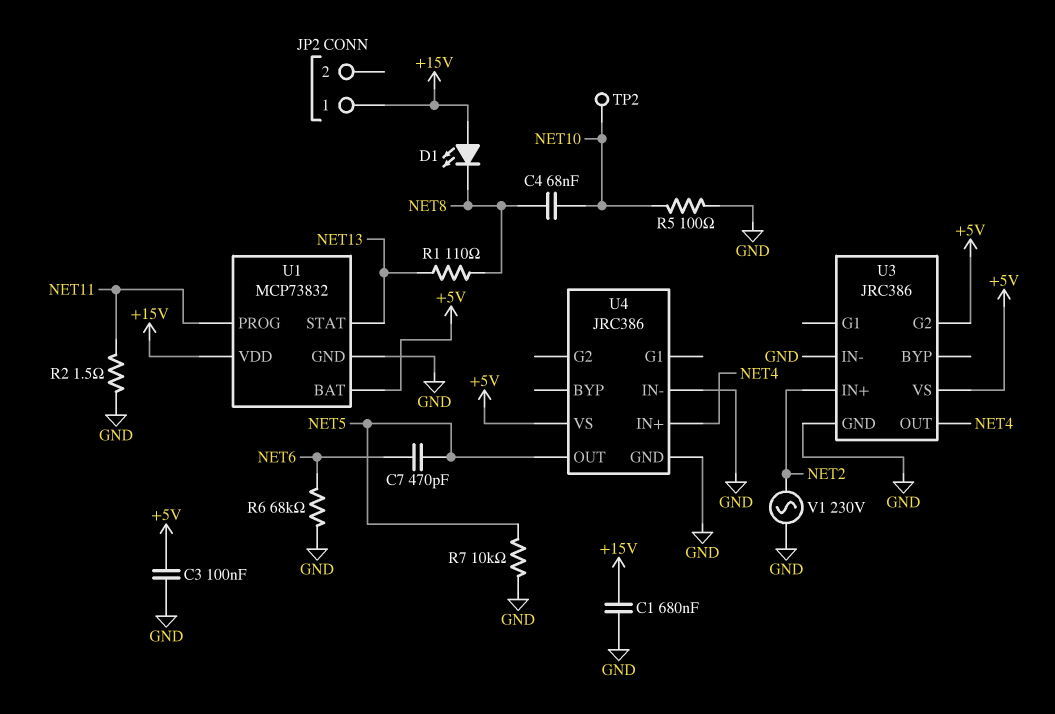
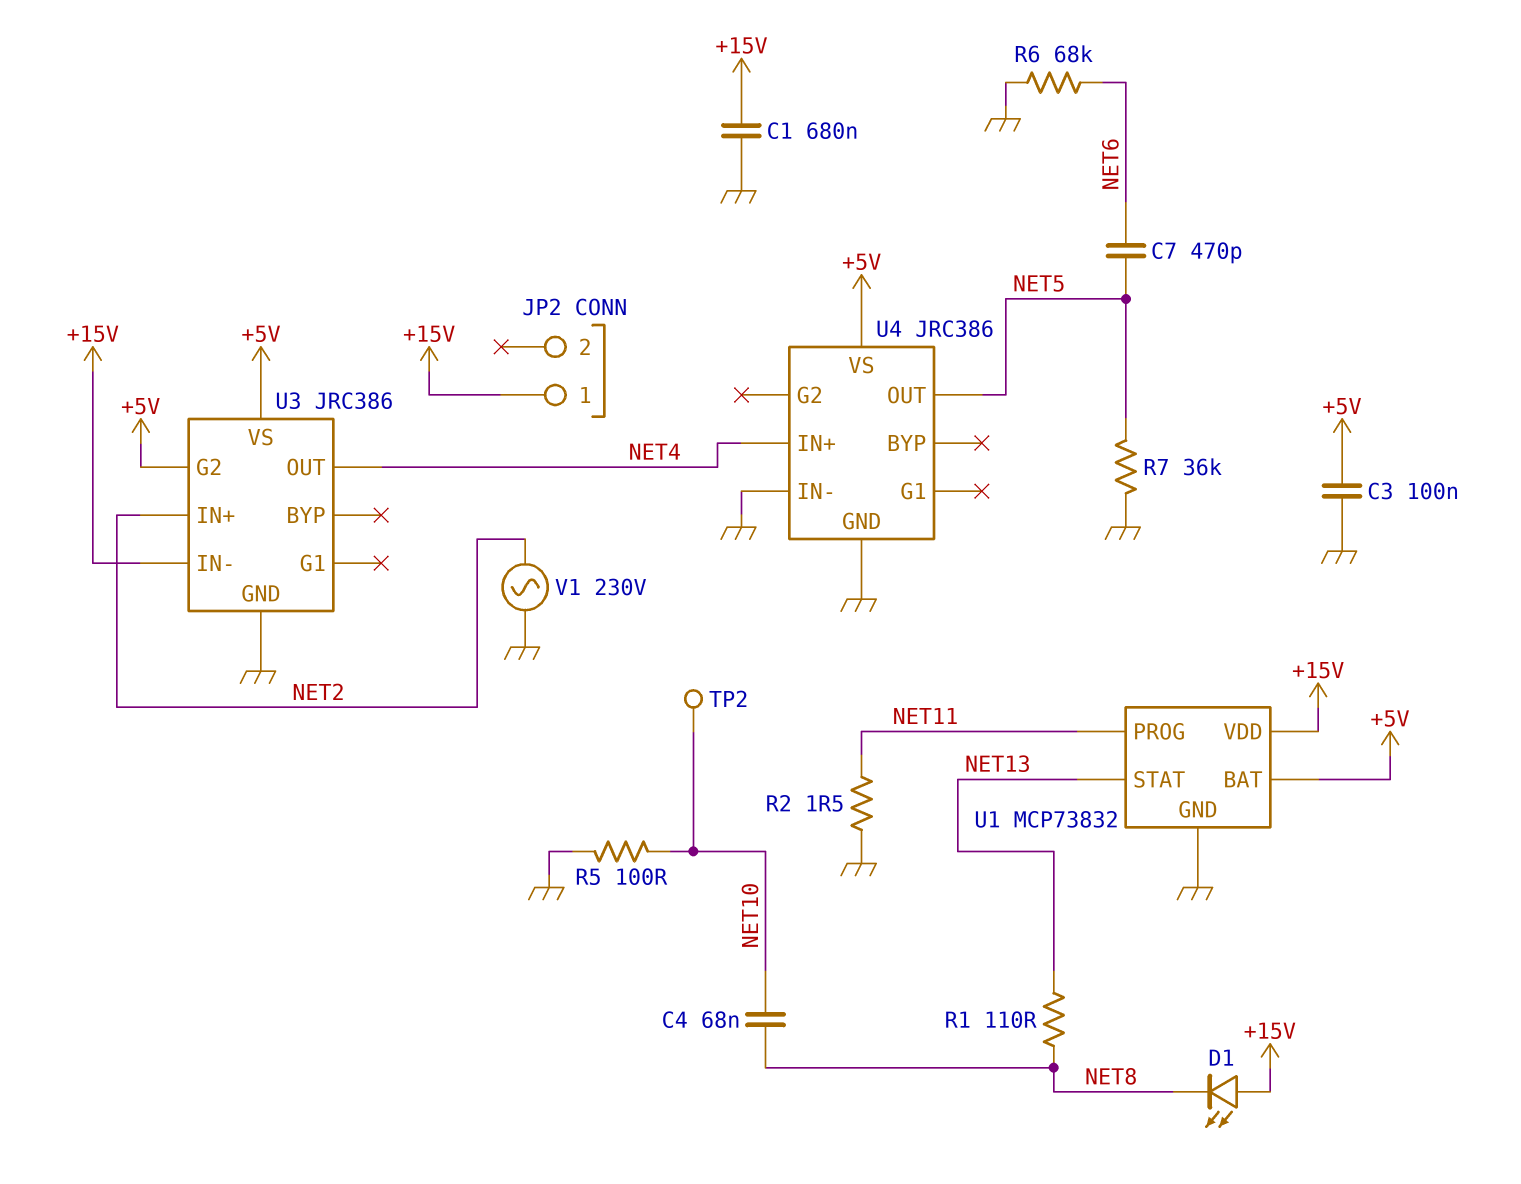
R7: 10k (GND, NET5) -> 36k (GND, NET5)
U3 pin IN-: GND -> +15V

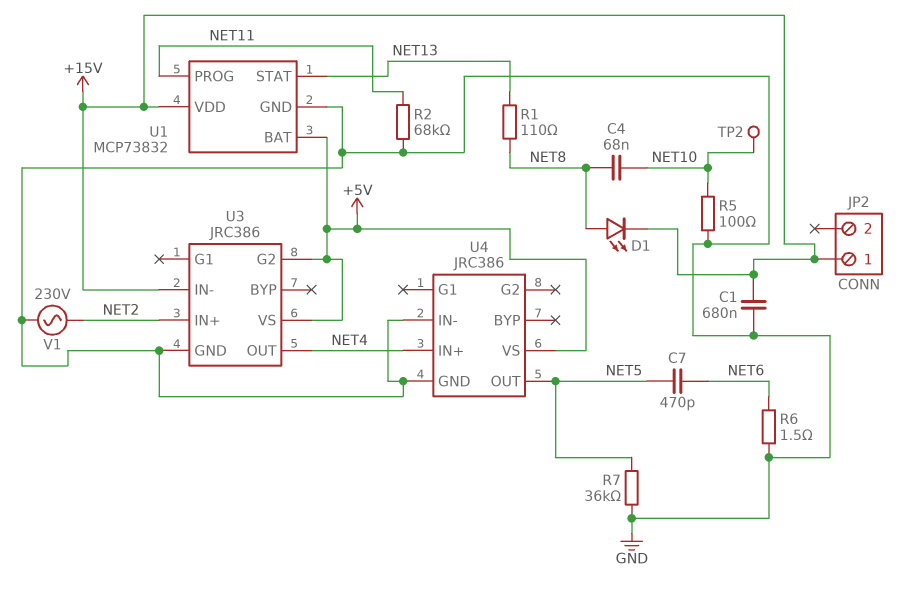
C3: 100nF (+5V, GND) -> none
D1: LED (A +15V, K NET8) -> LED (A NET8, K +15V)
R2: 1.5 (GND, NET11) -> 68k (GND, NET11)
R6: 68k (GND, NET6) -> 1.5 (GND, NET6)

